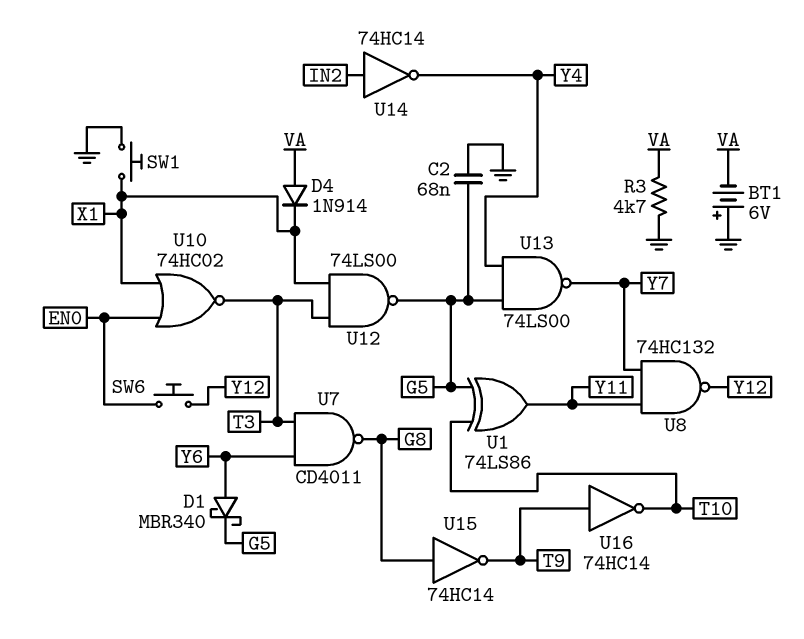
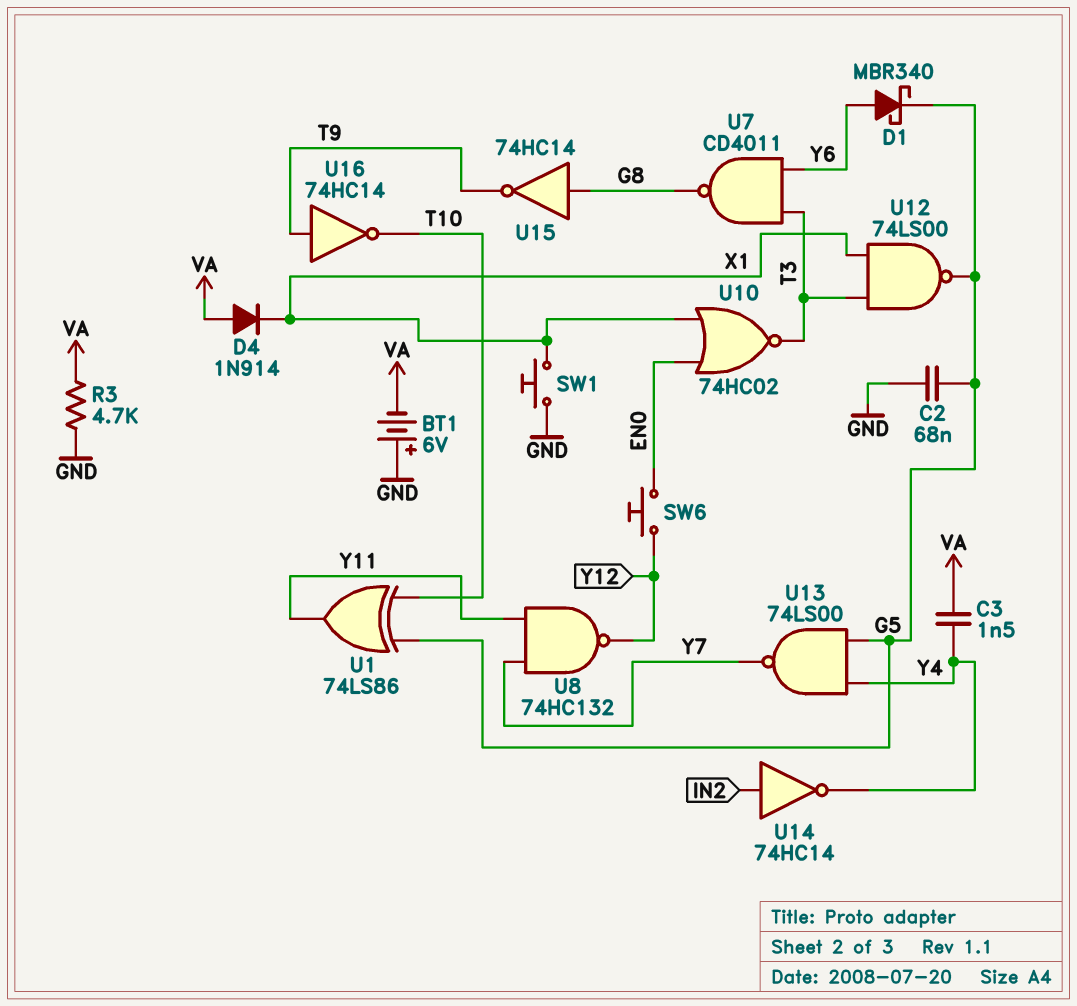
C3: none -> 1.5nF (VA, Y4)

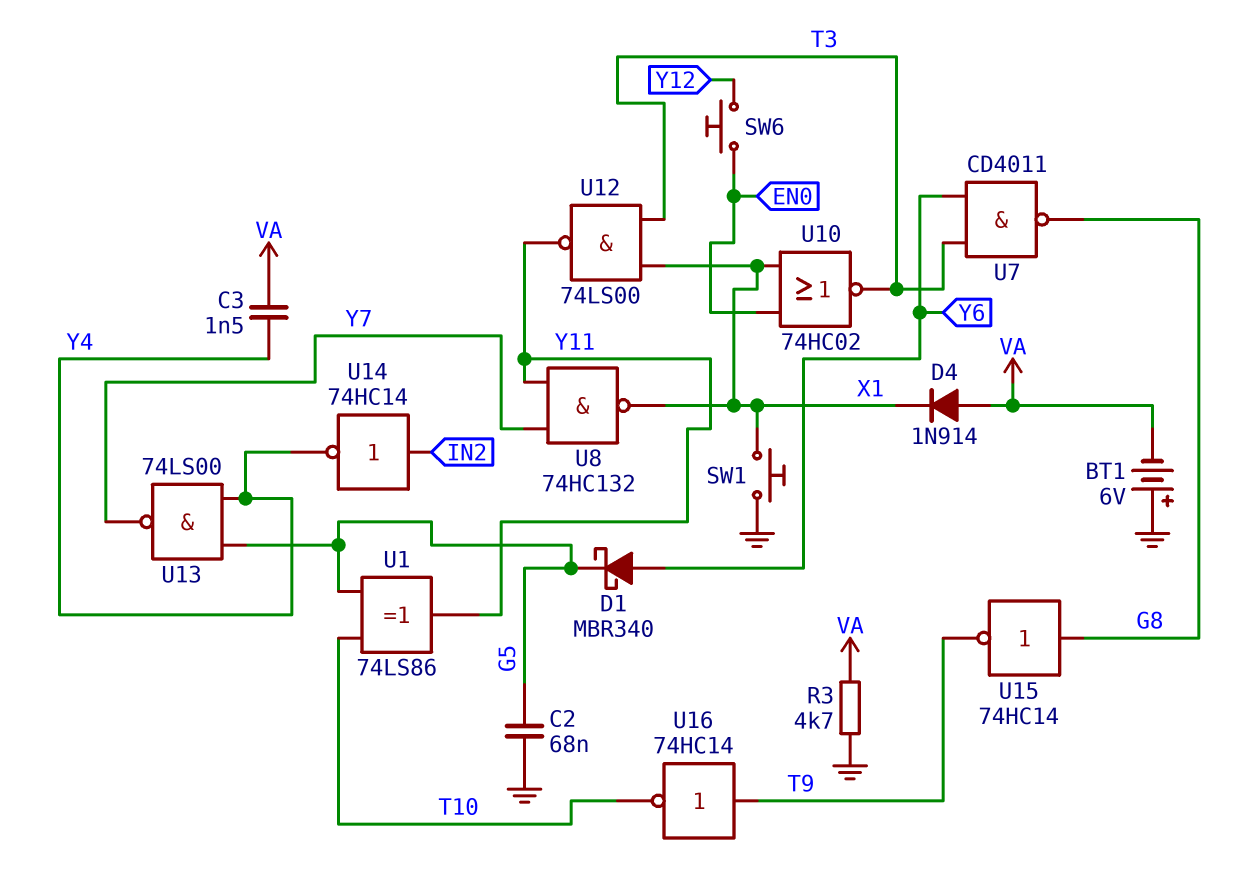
U8: NAND 74HC132 (in Y7, in Y11, out Y12) -> NAND 74HC132 (in Y7, in Y11, out X1)
U12: NAND 74LS00 (in T3, in X1, out G5) -> NAND 74LS00 (in T3, in X1, out Y11)

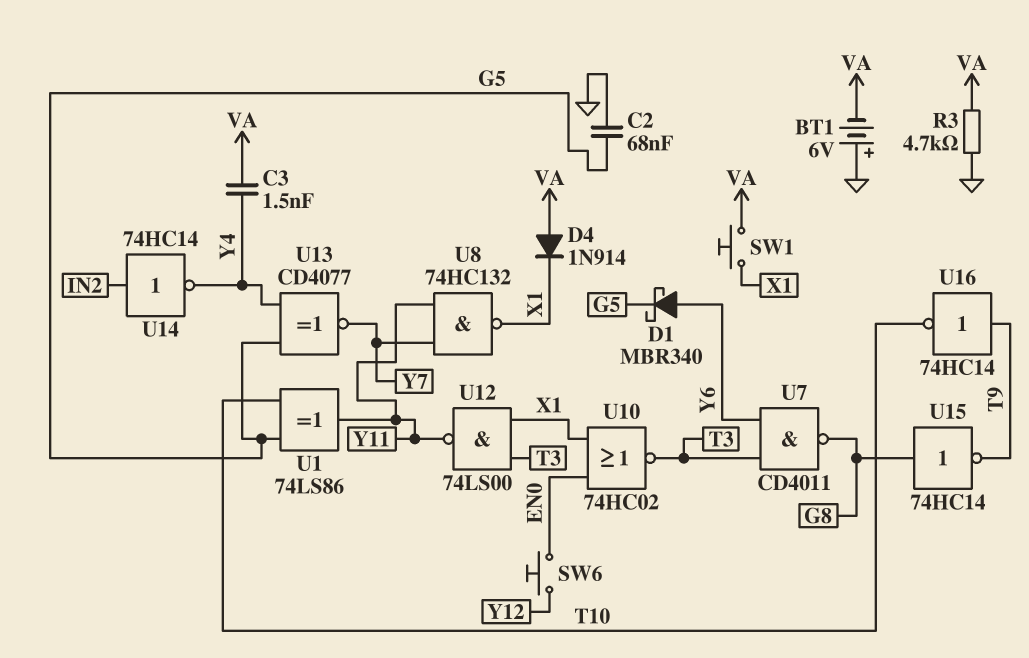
SW1: button (GND, X1) -> button (VA, X1)
U13: NAND 74LS00 (in G5, in Y4, out Y7) -> XNOR CD4077 (in G5, in Y4, out Y7)

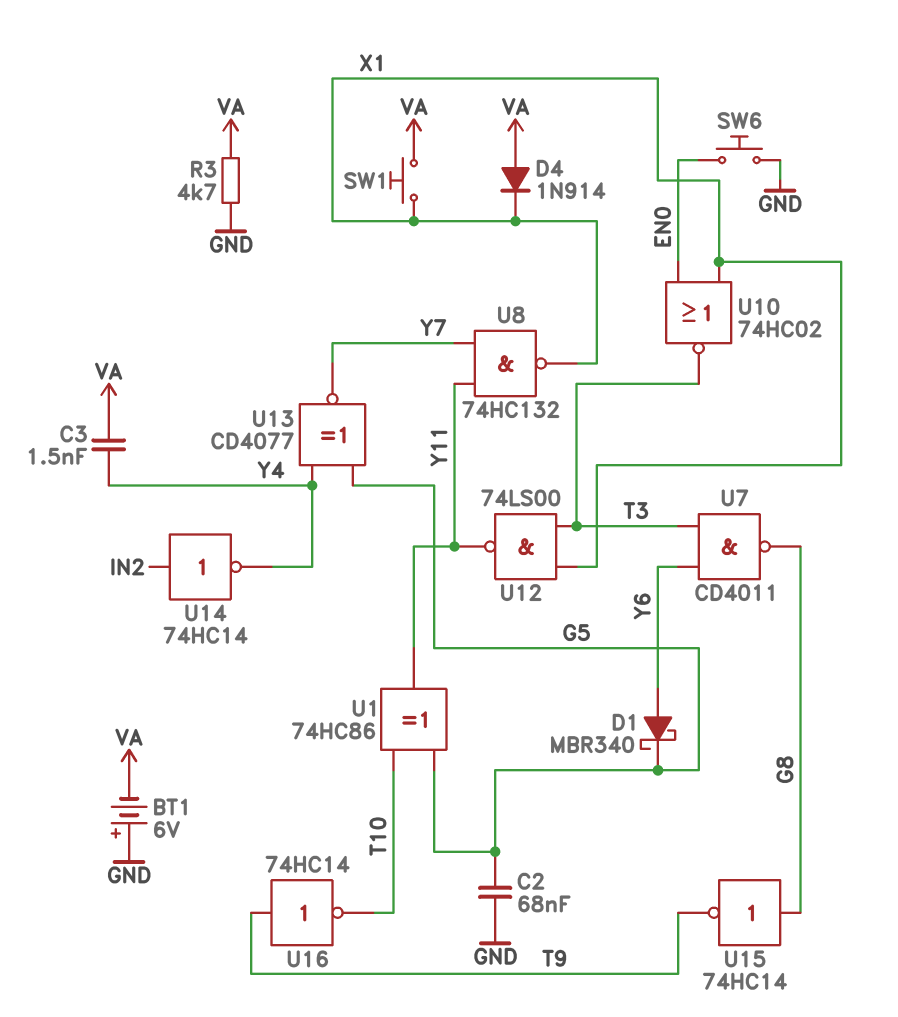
SW6: button (EN0, Y12) -> button (EN0, GND)
U1: XOR 74LS86 (in G5, in T10, out Y11) -> XOR 74HC86 (in G5, in T10, out Y11)

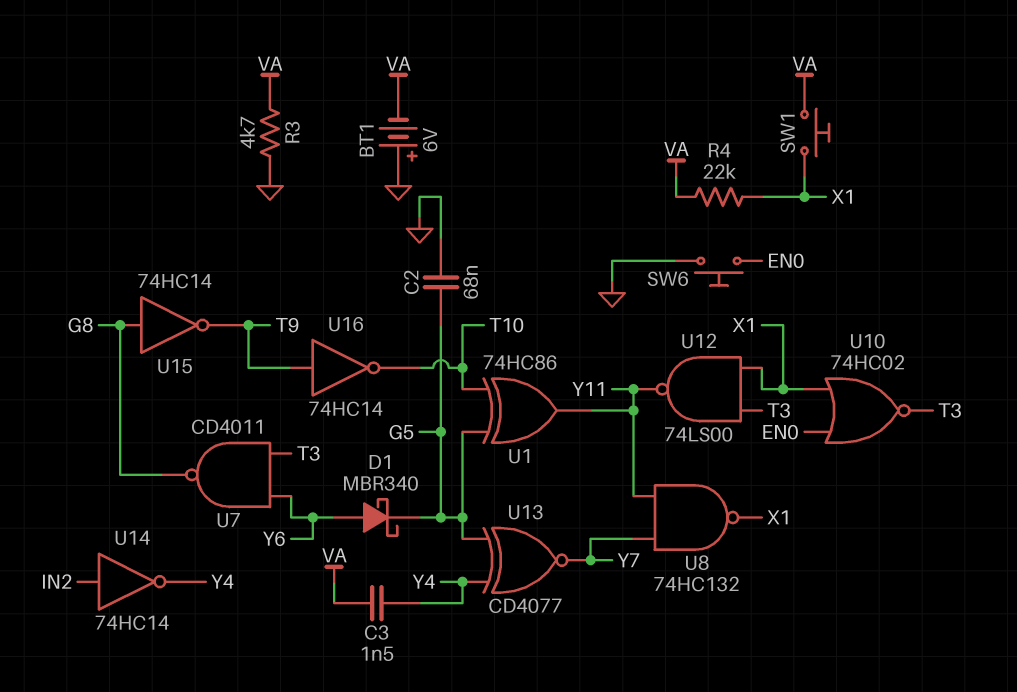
D4: diode 1N914 (A VA, K X1) -> none
R4: none -> 22k (VA, X1)

